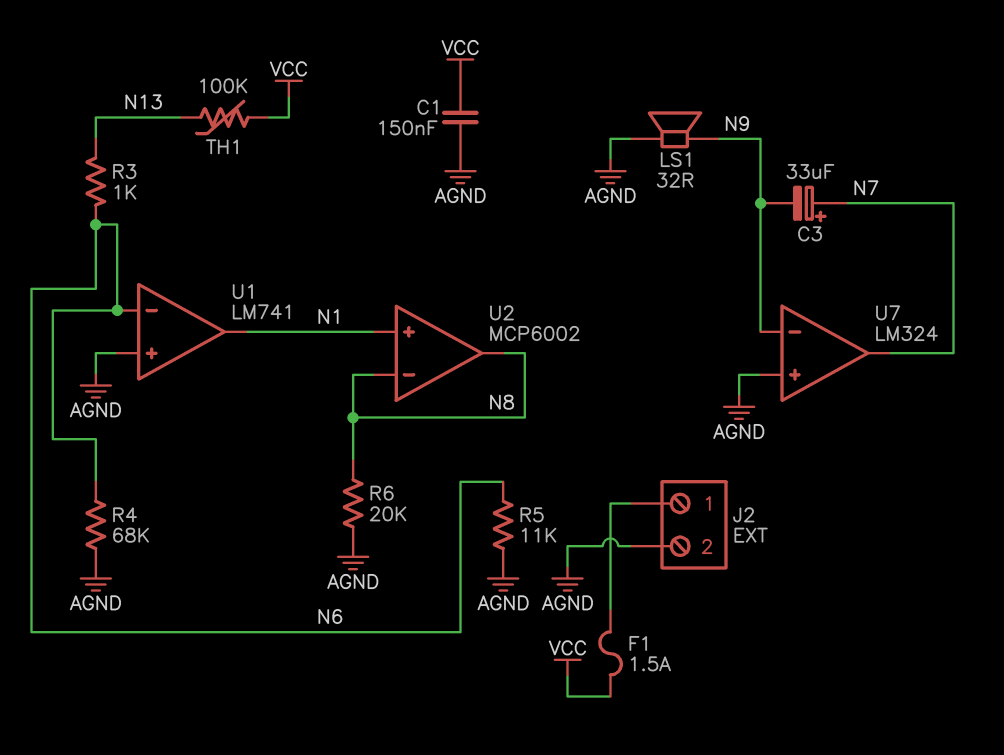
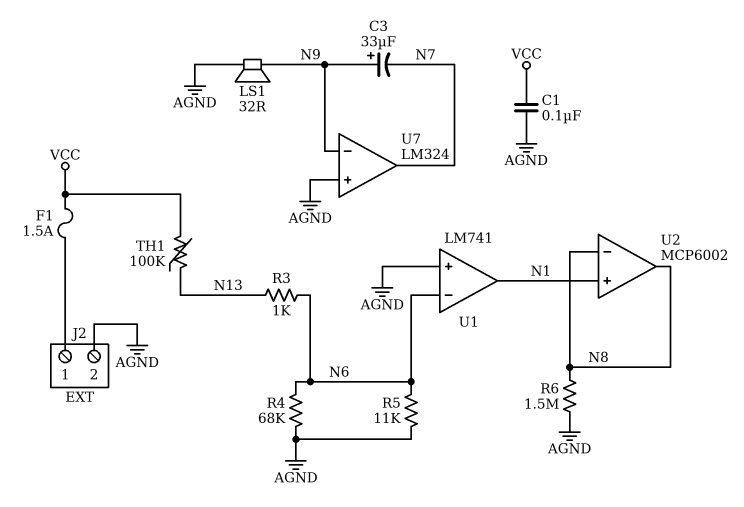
C1: 150nF (AGND, VCC) -> 100nF (AGND, VCC)
C3: 33uF (plus N7, minus N9) -> 33uF (plus N9, minus N7)
R6: 20k (AGND, N8) -> 1.5M (AGND, N8)

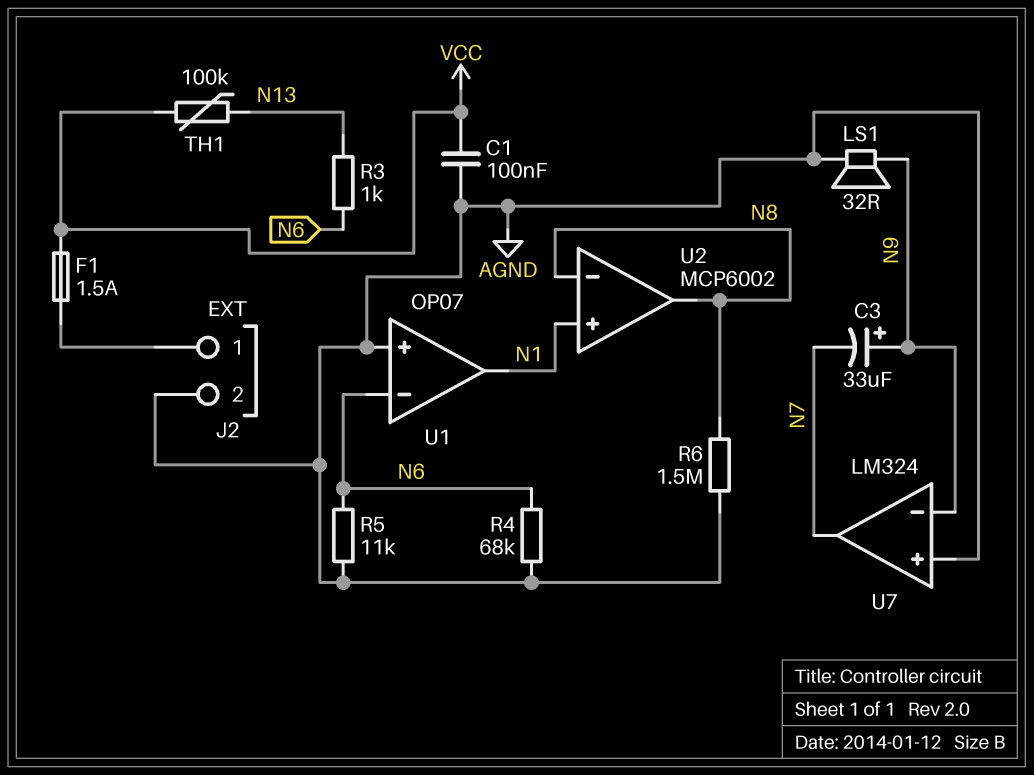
U1: LM741 -> OP07

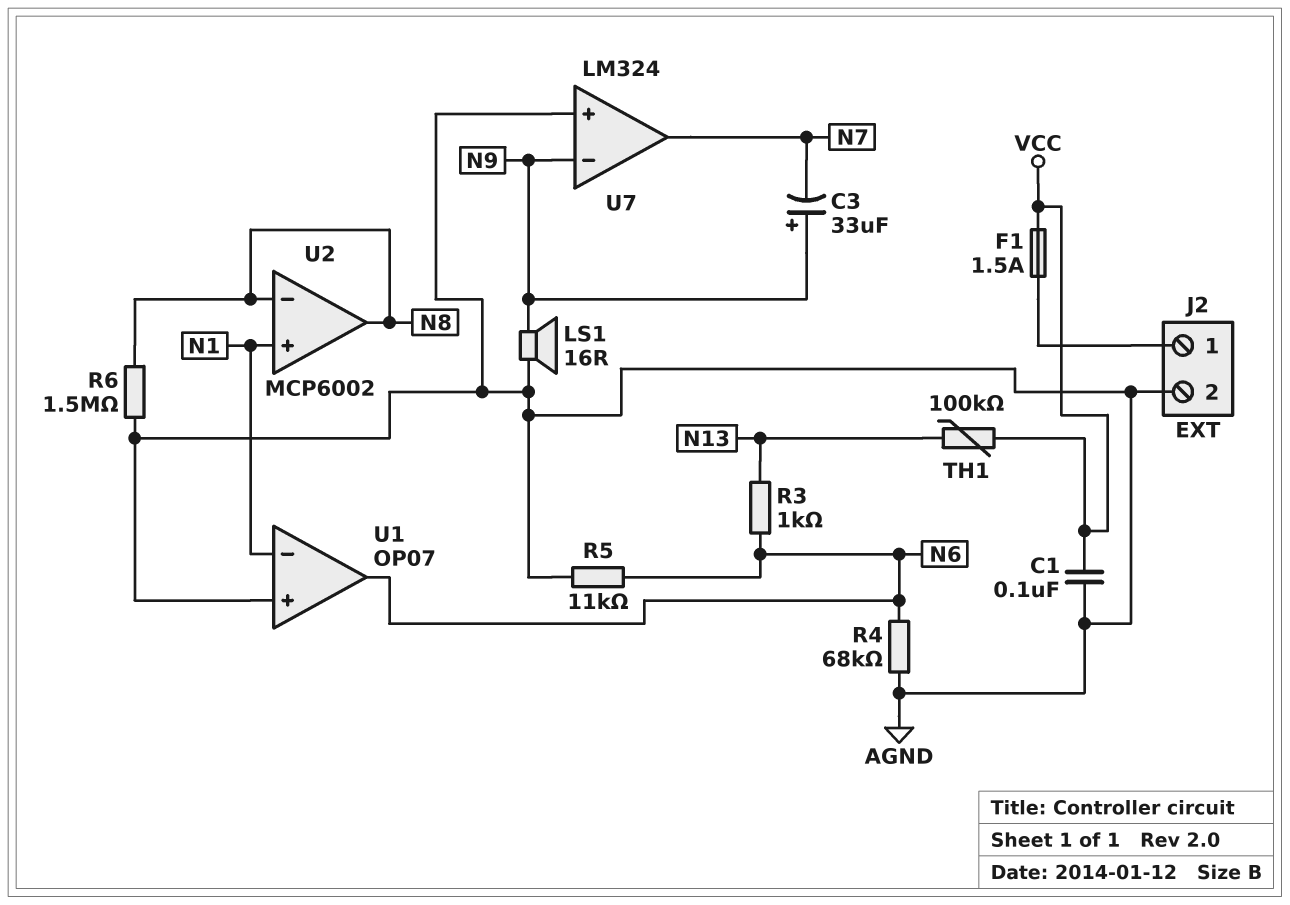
LS1: speaker 32R (AGND, N9) -> speaker 16R (AGND, N9)
U1 pin in-: N6 -> N1
U1 pin out: N1 -> N6

